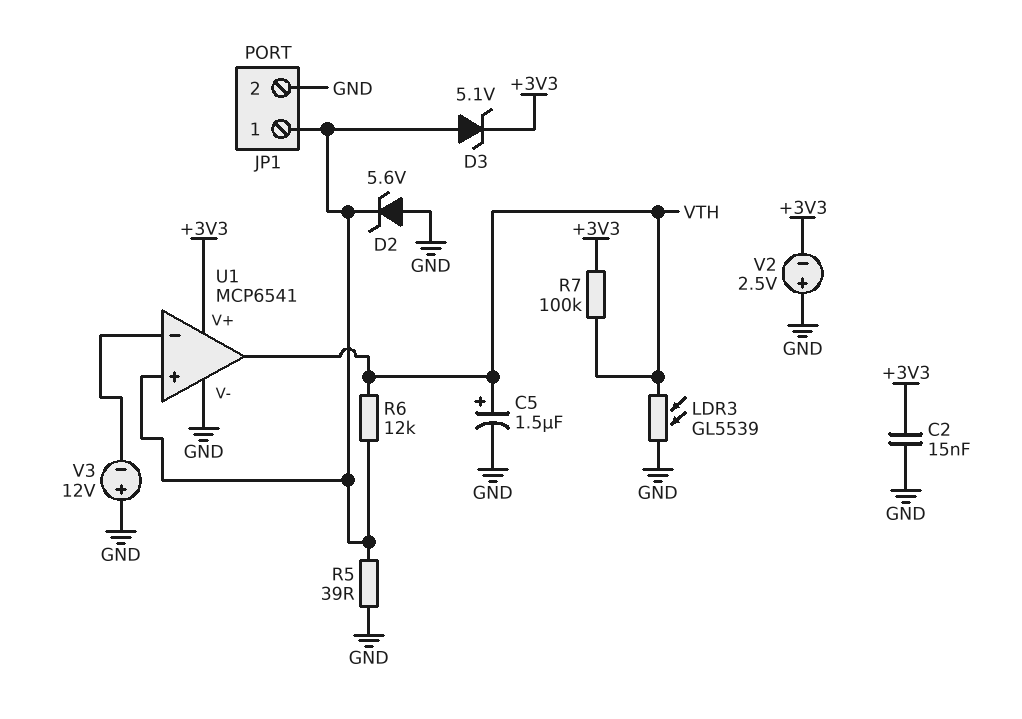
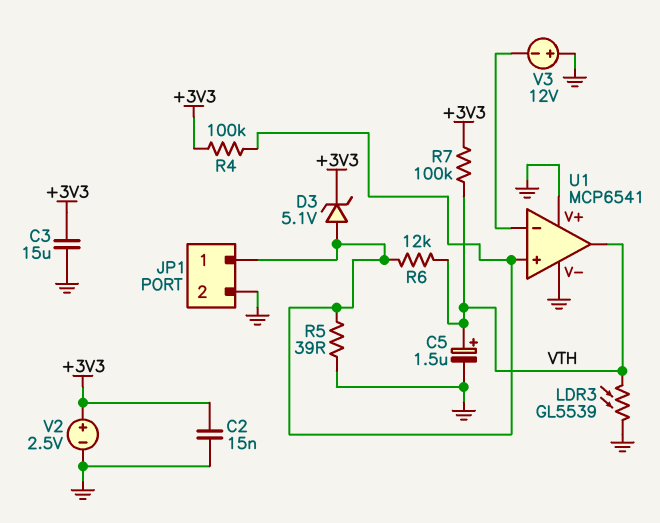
C3: none -> 15uF (+3V3, GND)
D2: zener 5.6V (A GND, K JP1/1) -> none
R4: none -> 100k (+3V3, JP1/1)
U1 pin V+: +3V3 -> GND
V2: 2.5V (plus GND, minus +3V3) -> 2.5V (plus +3V3, minus GND)

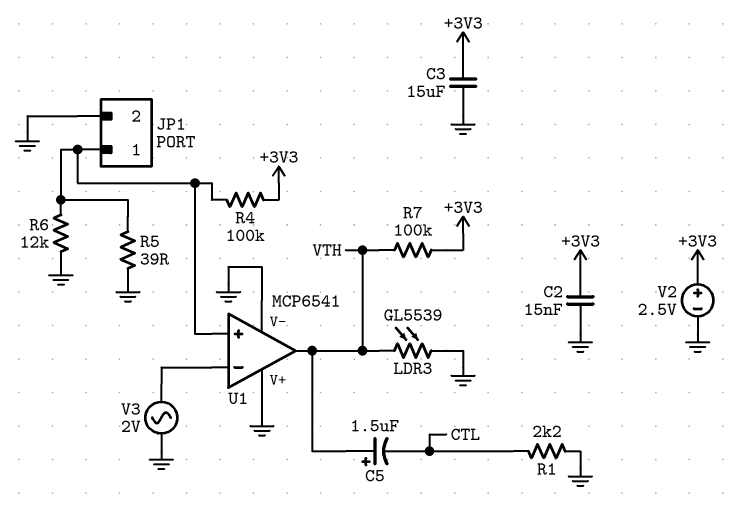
C5: 1.5uF (plus VTH, minus GND) -> 1.5uF (plus VTH, minus CTL)
D3: zener 5.1V (A JP1/1, K +3V3) -> none
R1: none -> 2.2k (CTL, GND)
R6: 12k (JP1/1, VTH) -> 12k (GND, JP1/1)
V3: 12V (plus GND, minus U1/in-) -> AC 2V (GND, U1/in-)

